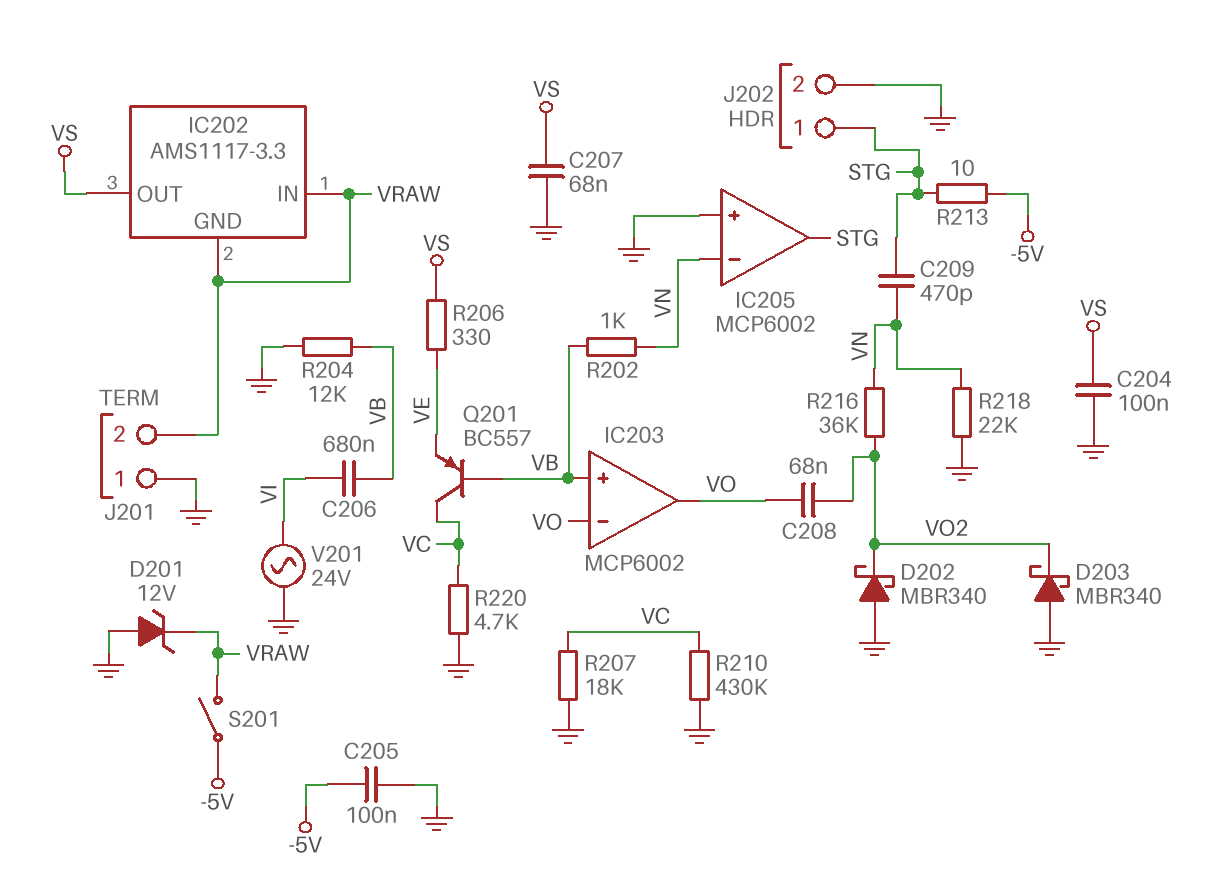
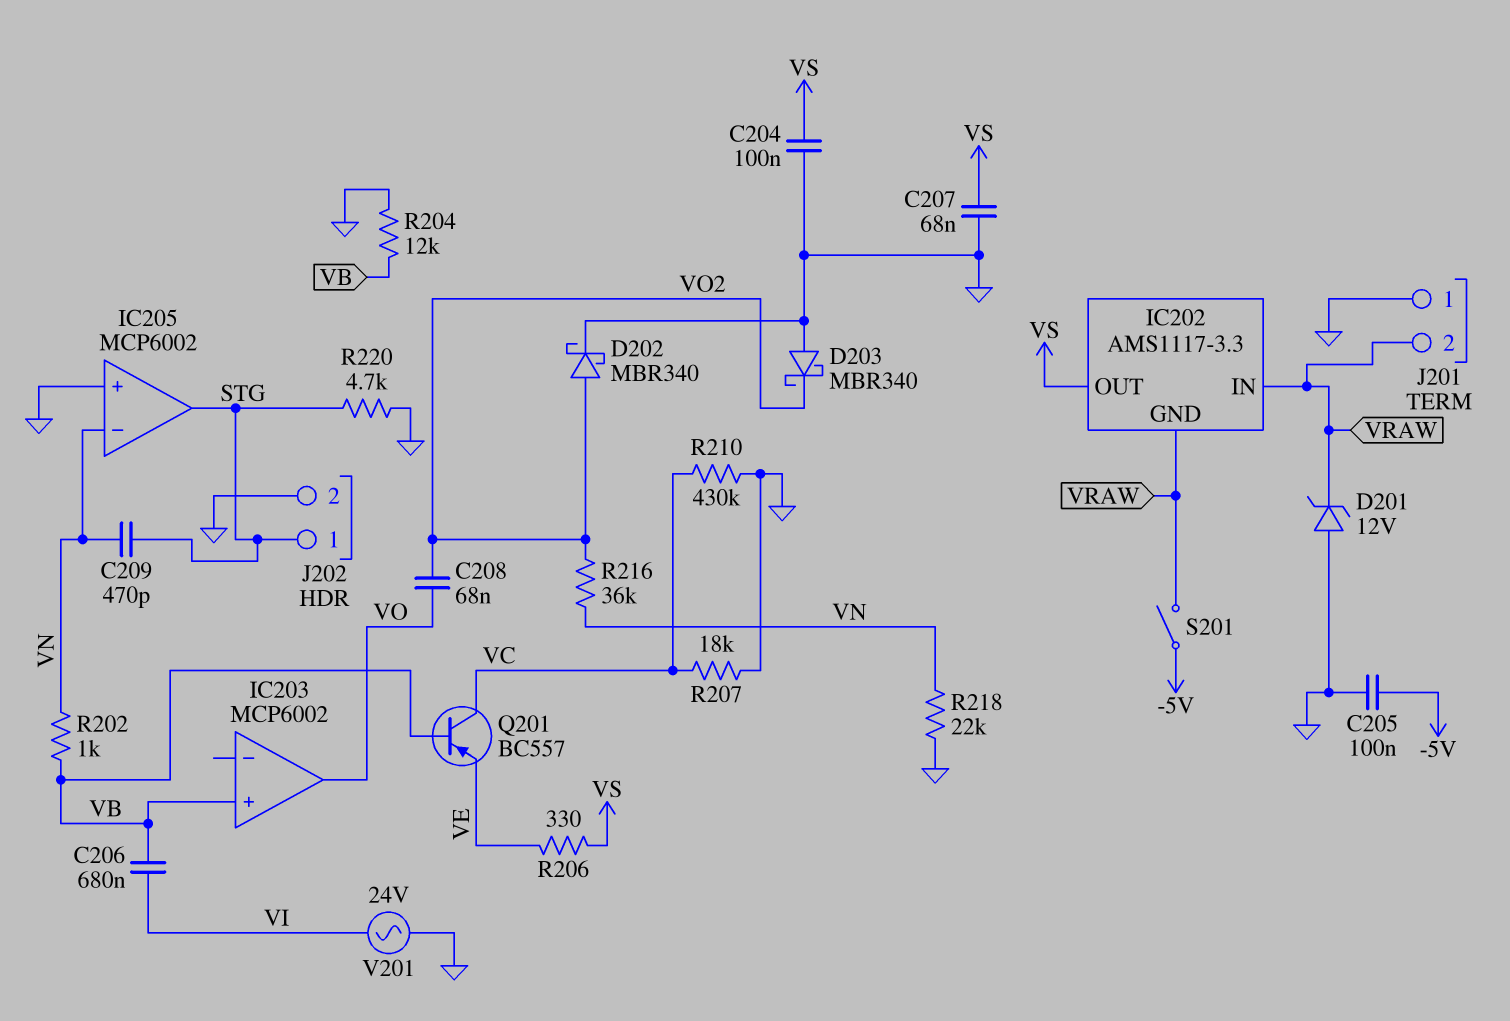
D202: schottky MBR340 (A GND, K VO2) -> schottky MBR340 (A VO2, K GND)
IC203 pin in-: VO -> none
R213: 10 (-5V, STG) -> none
R220: 4.7k (GND, VC) -> 4.7k (GND, STG)

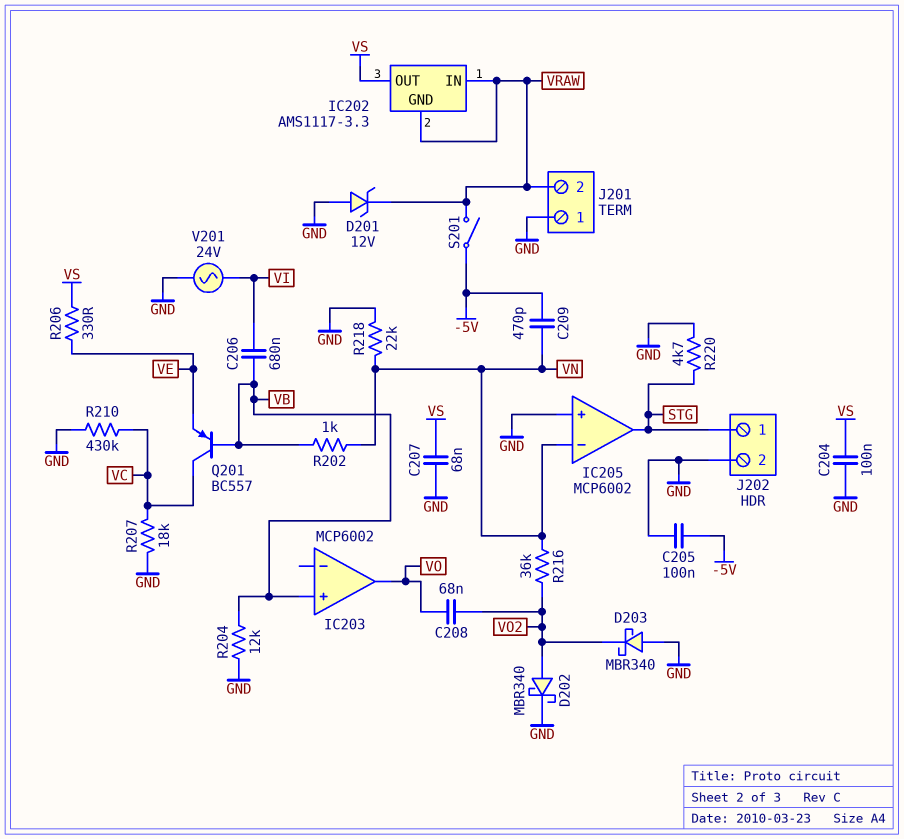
C209: 470pF (STG, VN) -> 470pF (-5V, VN)

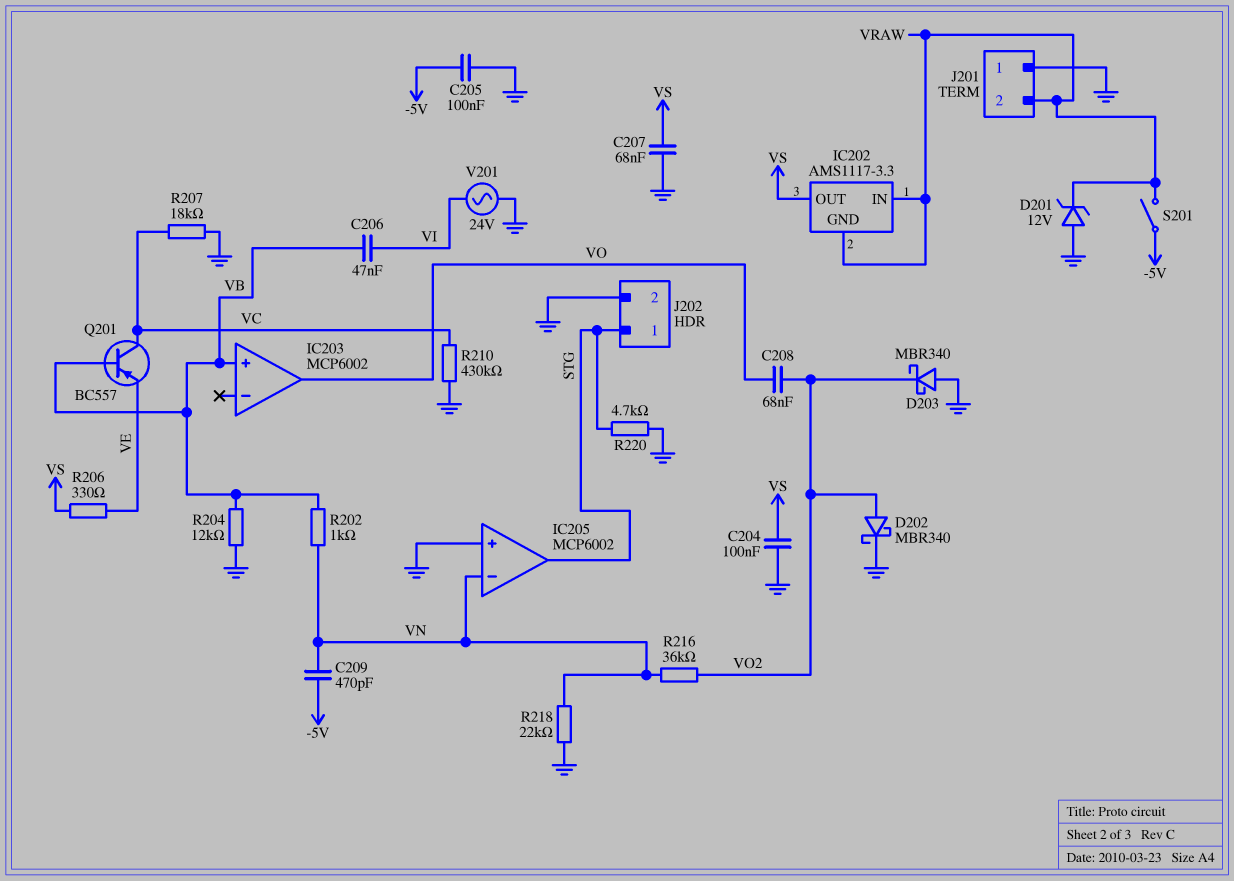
C206: 680nF (VB, VI) -> 47nF (VB, VI)

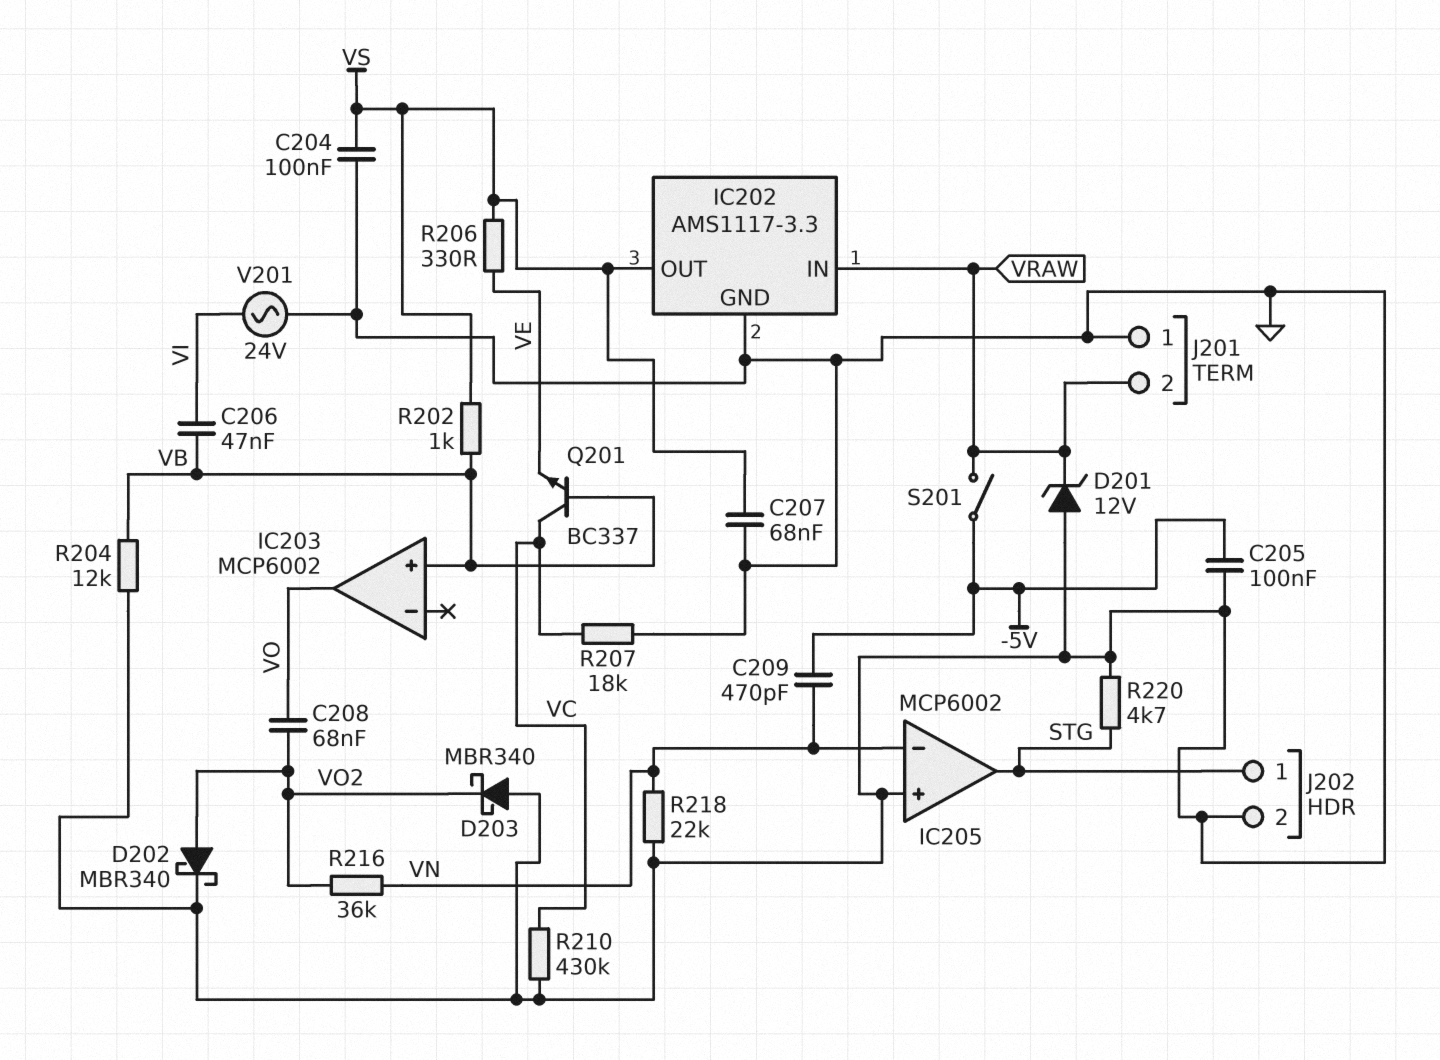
IC202 pin GND: VRAW -> GND
Q201: PNP BC557 (B VB, C VC, E VE) -> NPN BC337 (B VB, C VC, E VE)
R202: 1k (VB, VN) -> 1k (VB, VS)

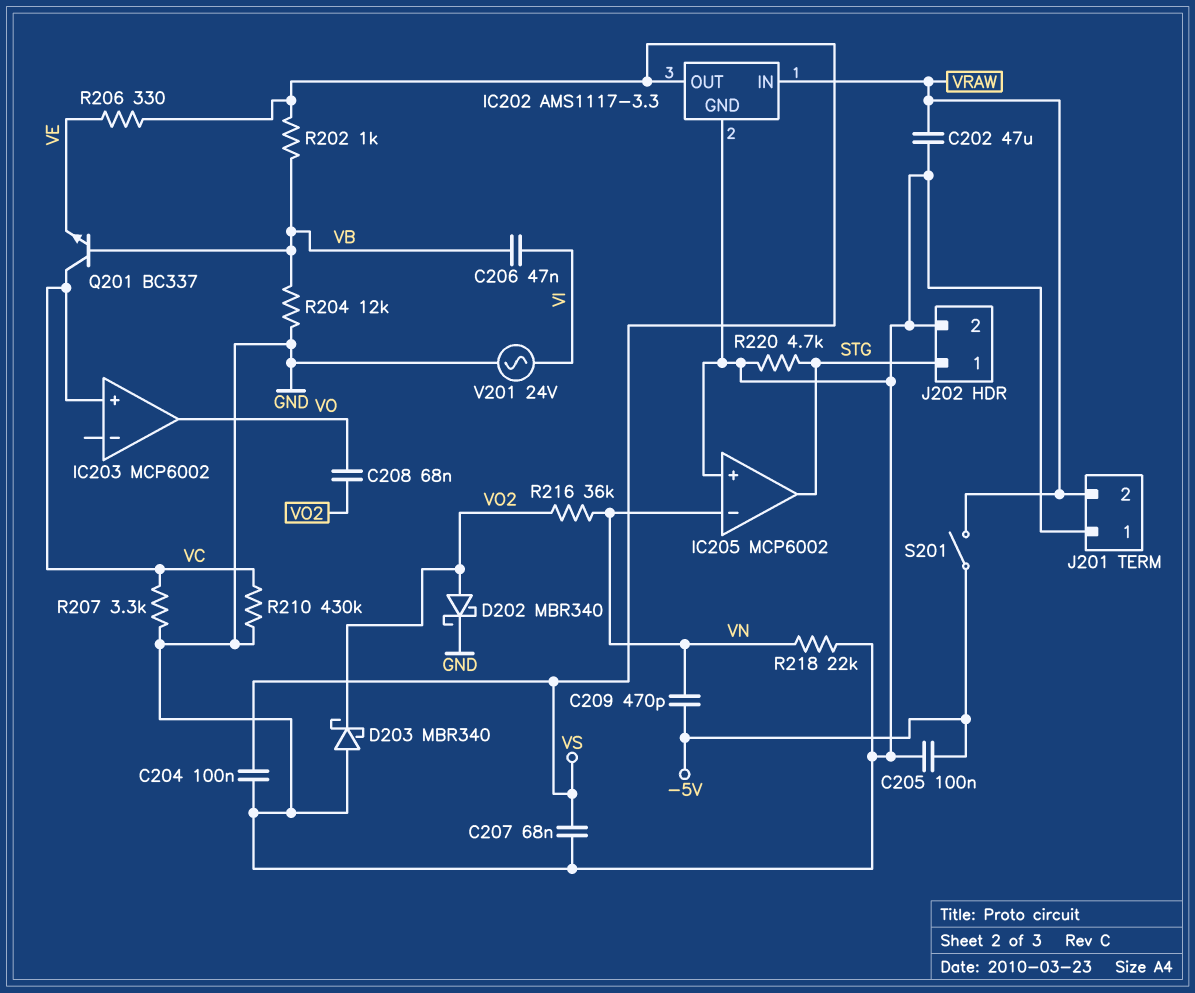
C202: none -> 47uF (GND, VRAW)
D201: zener 12V (A GND, K VRAW) -> none
IC203 pin in+: VB -> VC
R207: 18k (GND, VC) -> 3.3k (GND, VC)

